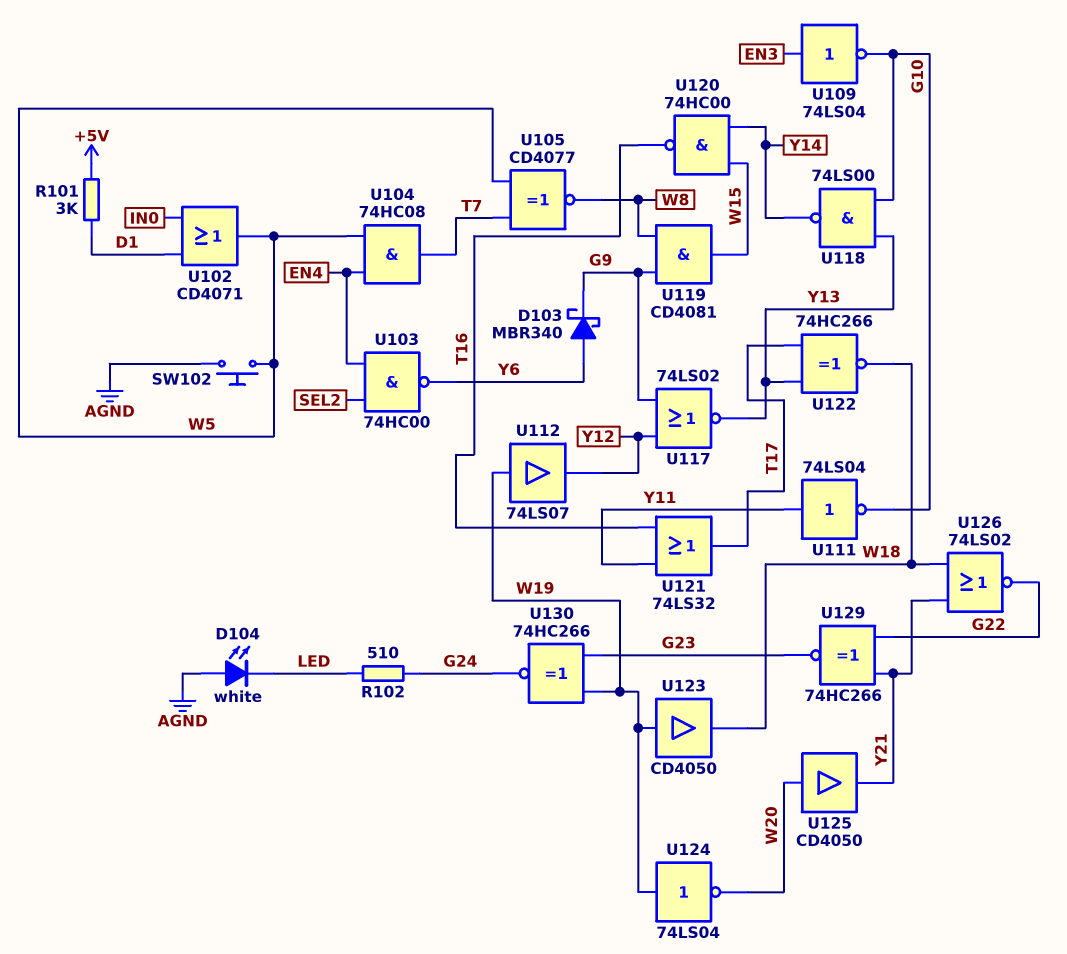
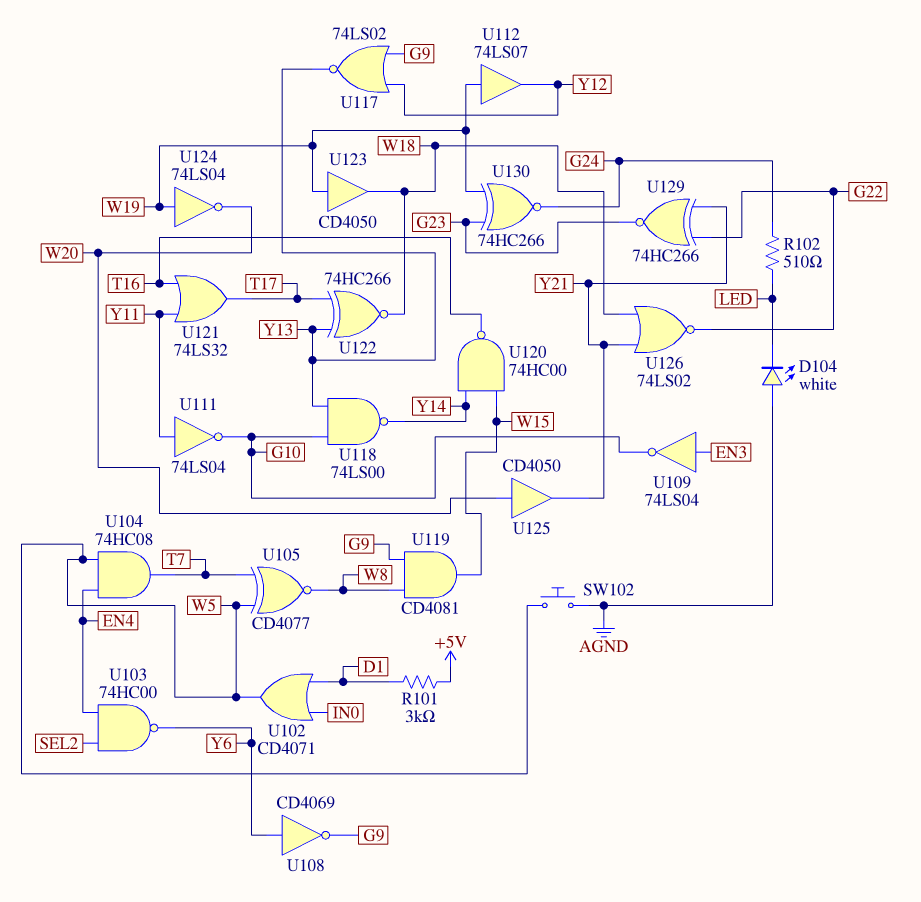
D103: schottky MBR340 (A Y6, K G9) -> none
U108: none -> NOT CD4069 (in Y6, out G9)

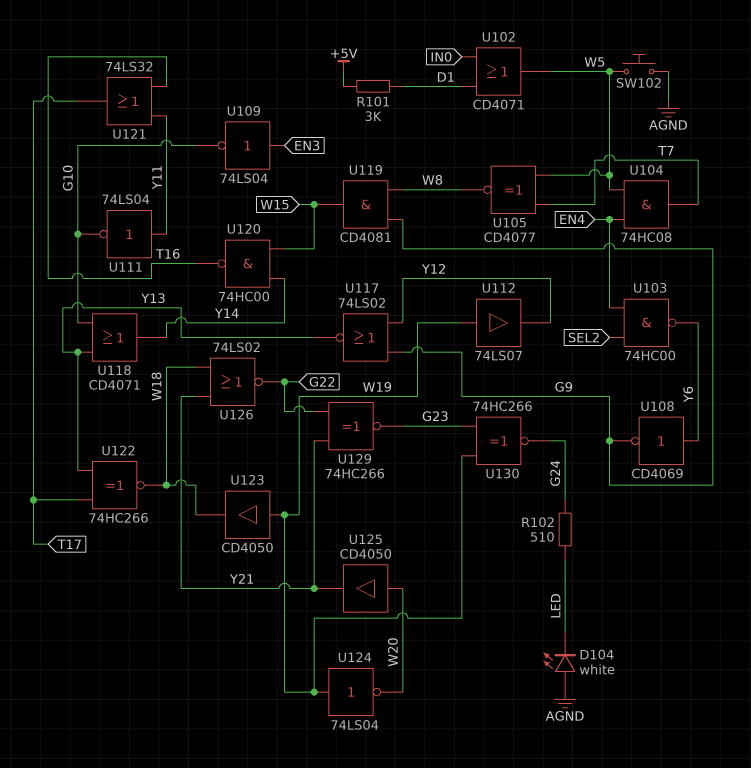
U118: NAND 74LS00 (in G10, in Y13, out Y14) -> OR CD4071 (in G10, in Y13, out Y14)

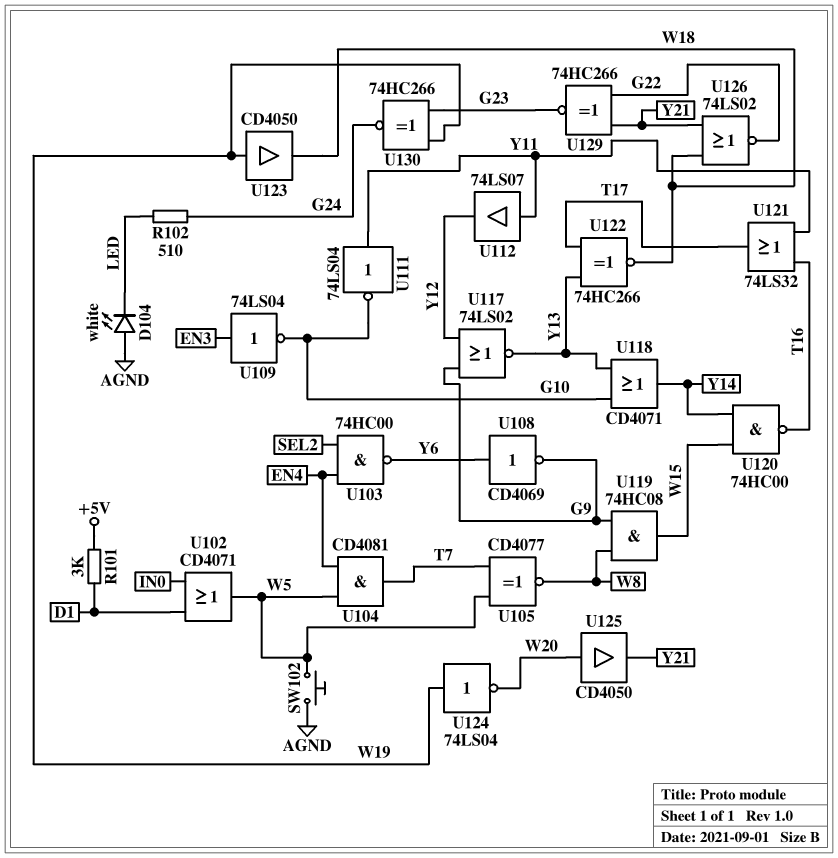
U104: AND 74HC08 (in EN4, in W5, out T7) -> AND CD4081 (in EN4, in W5, out T7)
U112: buffer 74LS07 (in W19, out Y12) -> buffer 74LS07 (in Y11, out Y12)
U119: AND CD4081 (in G9, in W8, out W15) -> AND 74HC08 (in G9, in W8, out W15)

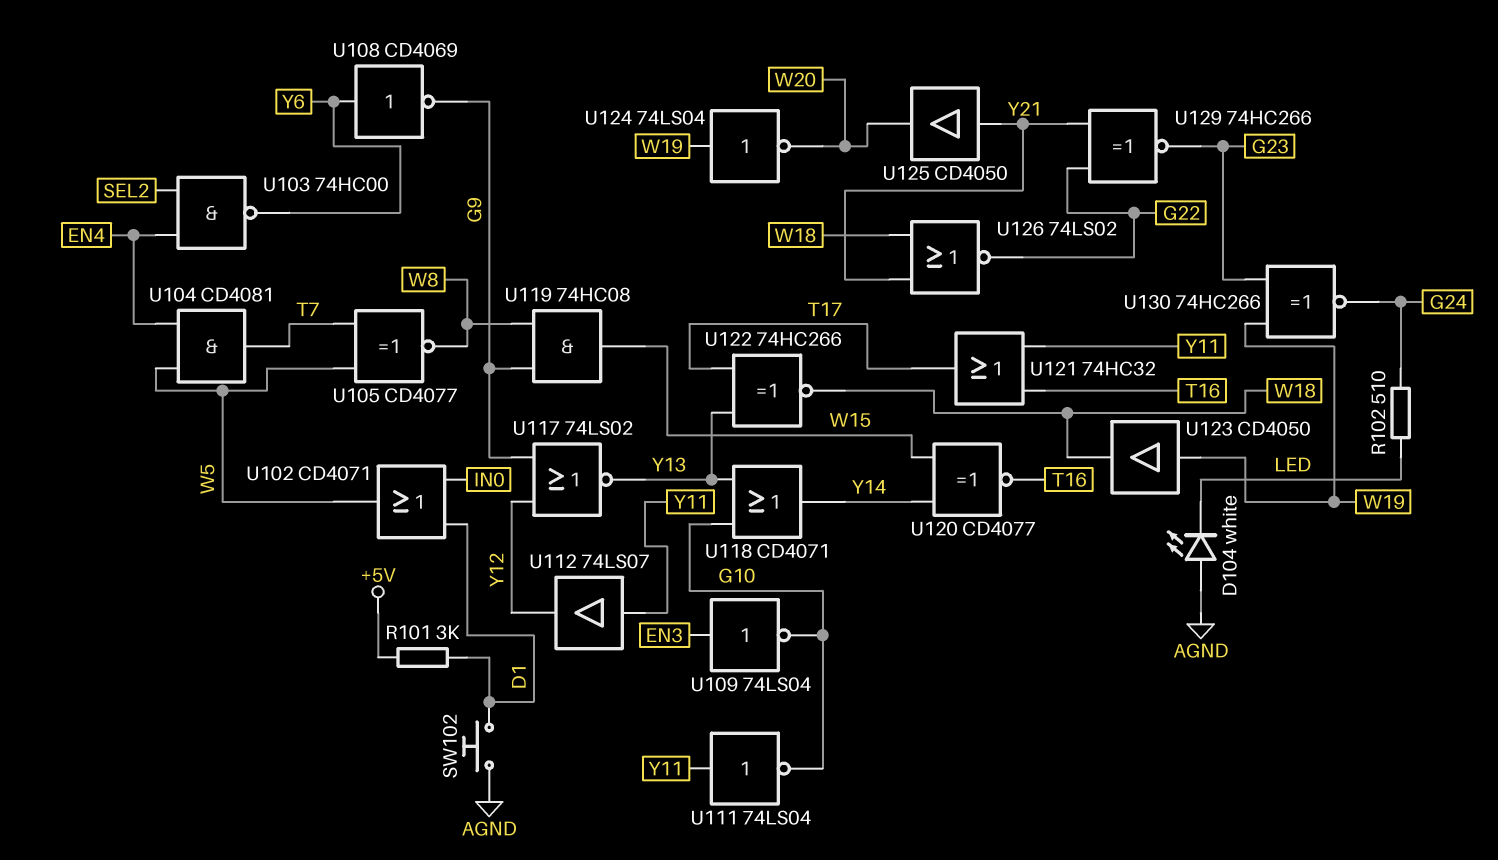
SW102: button (AGND, W5) -> button (AGND, D1)
U120: NAND 74HC00 (in W15, in Y14, out T16) -> XNOR CD4077 (in W15, in Y14, out T16)
U121: OR 74LS32 (in T16, in Y11, out T17) -> OR 74HC32 (in T16, in Y11, out T17)
U125: buffer CD4050 (in W20, out Y21) -> buffer CD4050 (in Y21, out W20)

